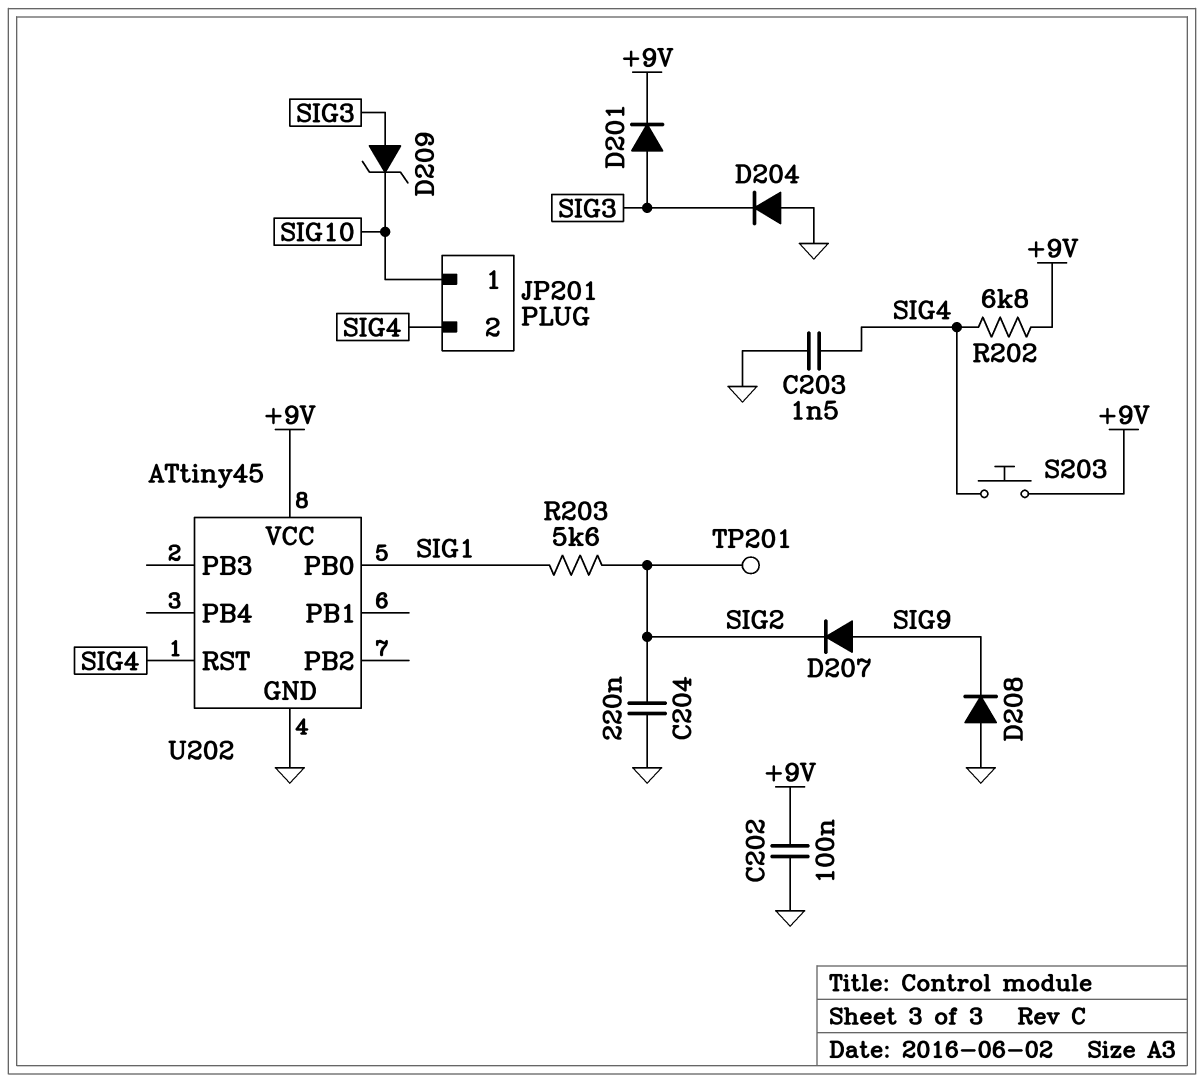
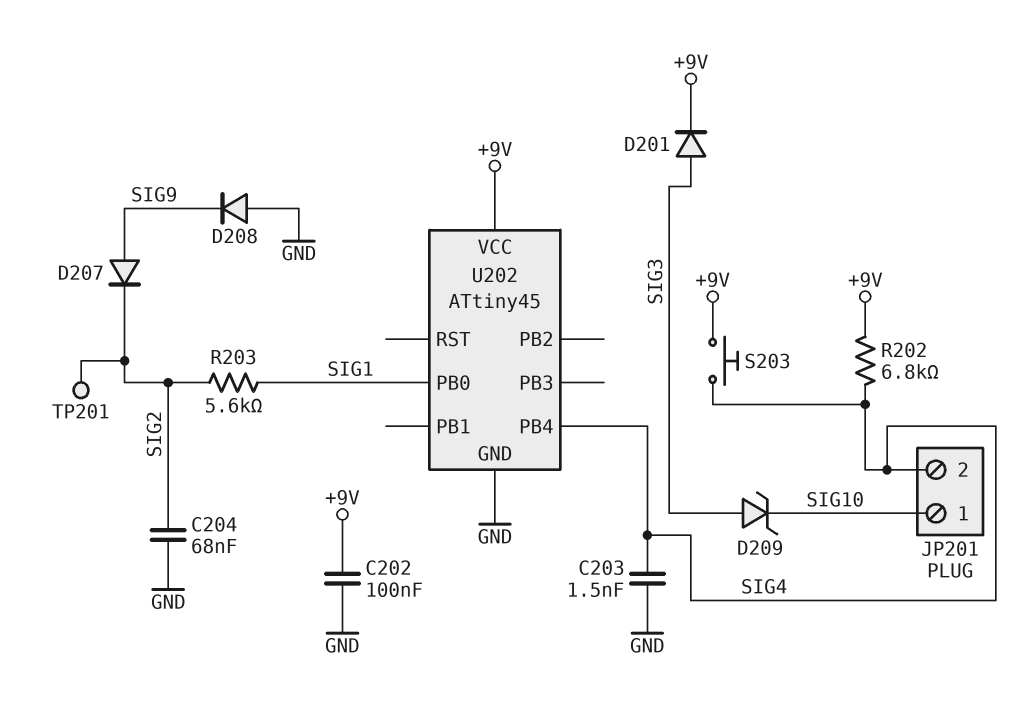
C204: 220nF (GND, SIG2) -> 68nF (GND, SIG2)
D204: diode (A GND, K SIG3) -> none
U202 pin PB4: none -> SIG4
U202 pin RST: SIG4 -> none

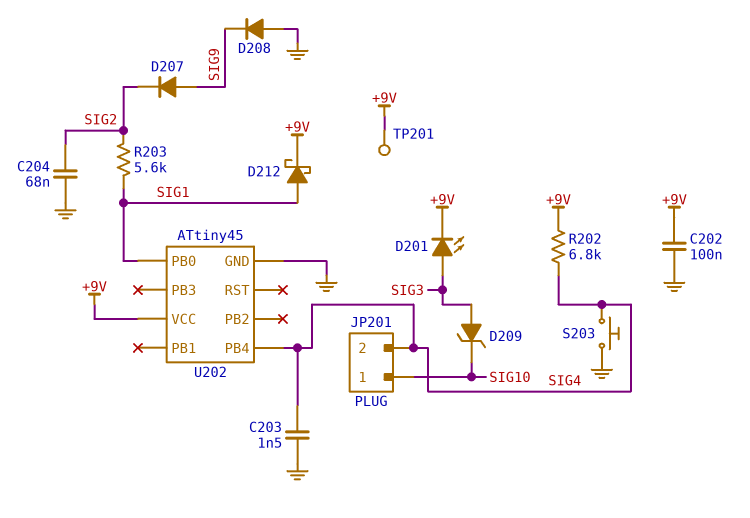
D201: diode (A SIG3, K +9V) -> LED (A SIG3, K +9V)
D212: none -> schottky (A SIG1, K +9V)
S203: button (+9V, SIG4) -> button (GND, SIG4)
TP201: test point (SIG2) -> test point (+9V)

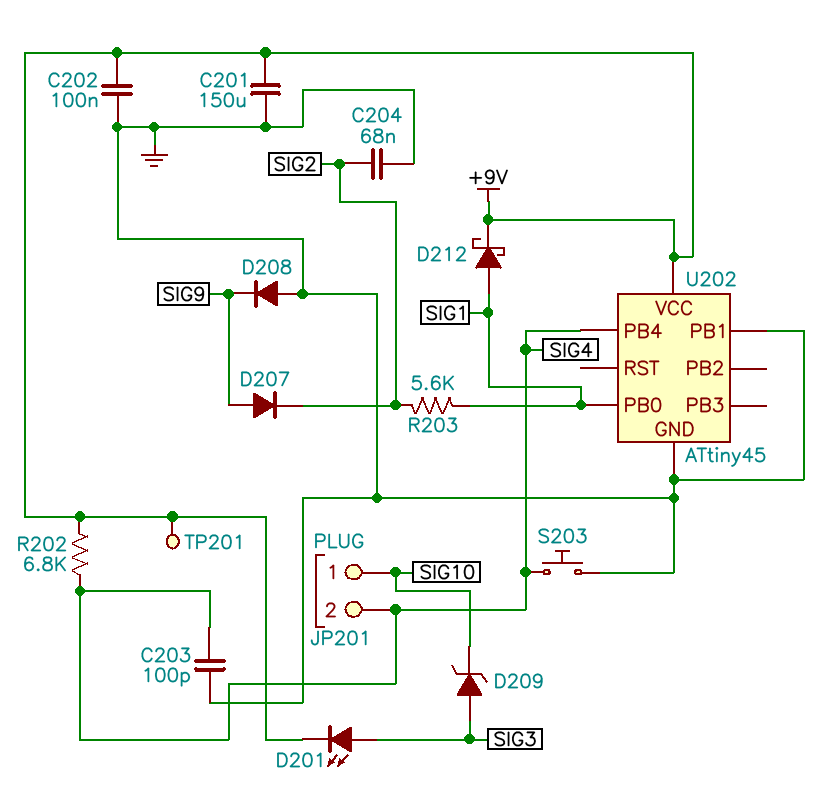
C201: none -> 150uF (+9V, GND)
C203: 1.5nF (GND, SIG4) -> 100pF (GND, SIG4)
U202 pin PB1: none -> GND

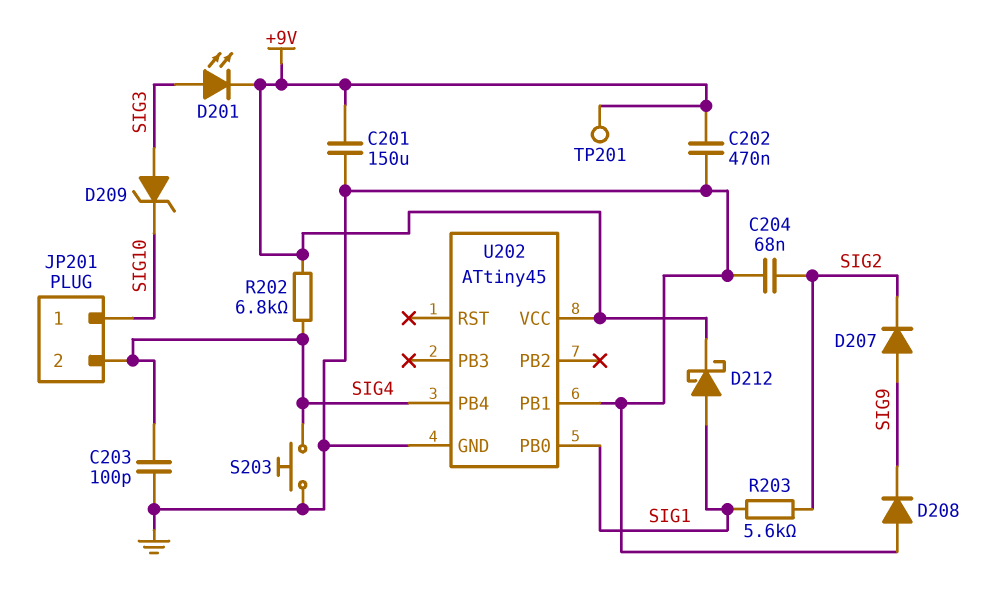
C202: 100nF (+9V, GND) -> 470nF (+9V, GND)

